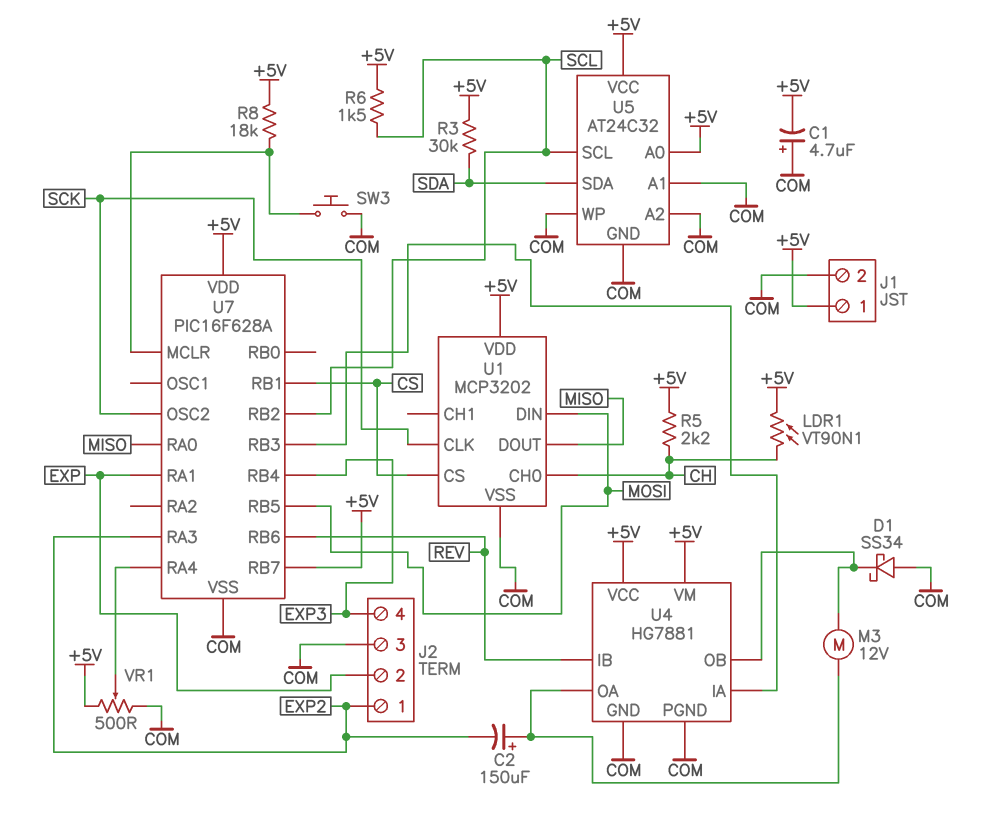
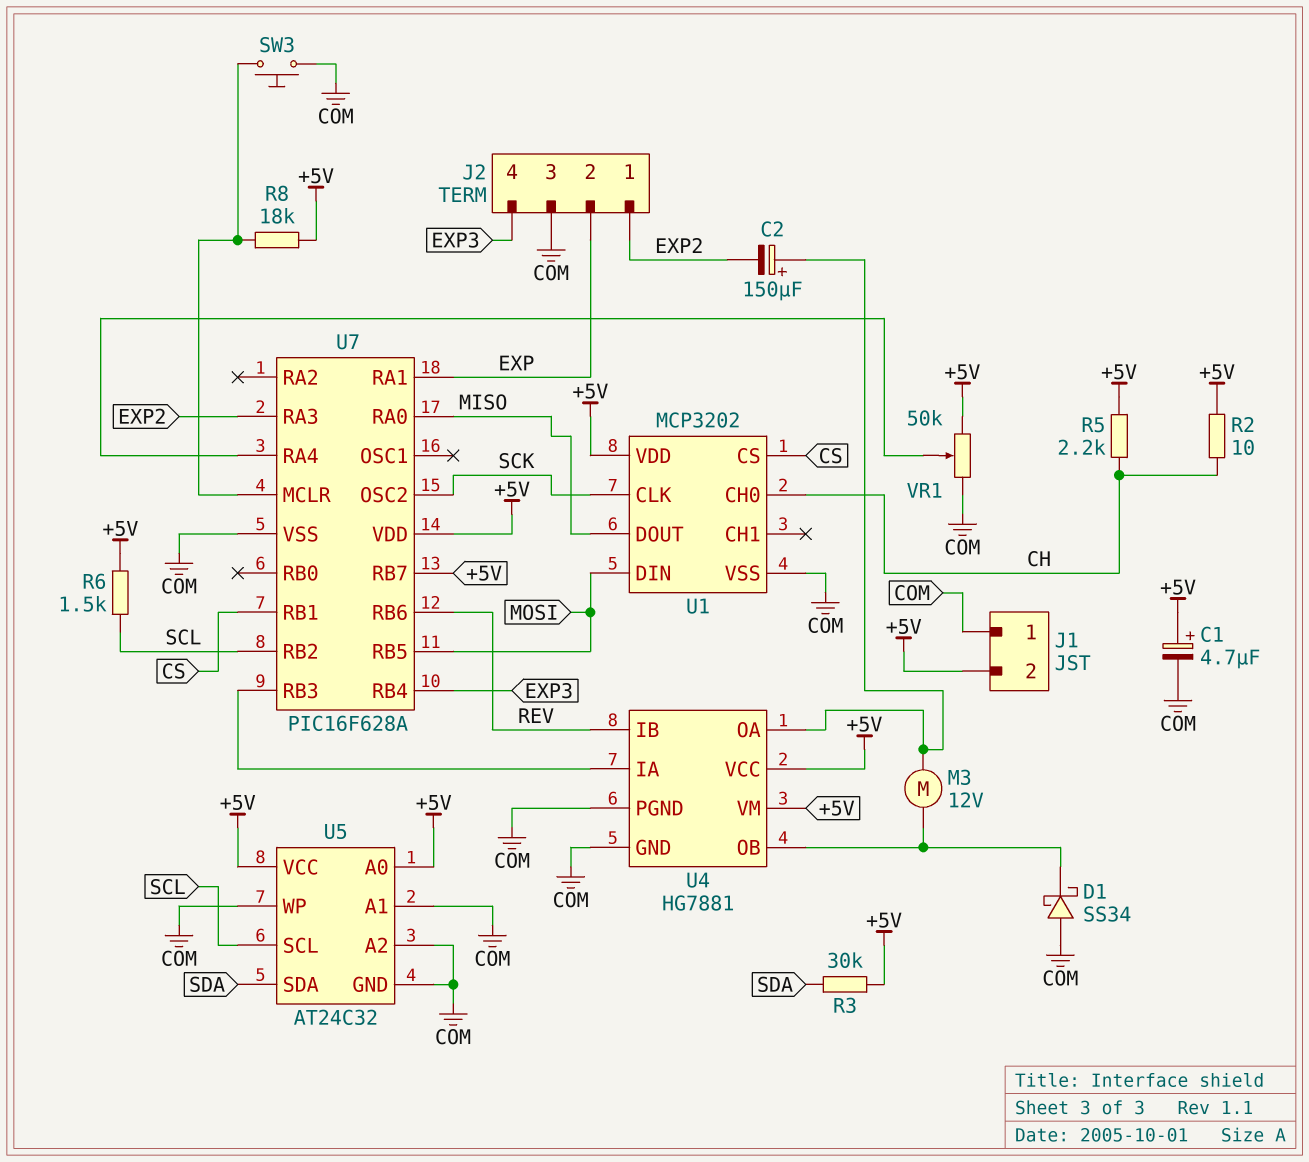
C1: 4.7uF (plus COM, minus +5V) -> 4.7uF (plus +5V, minus COM)
J1 pin 1: +5V -> COM
J1 pin 2: COM -> +5V
LDR1: VT90N1 (+5V, CH) -> none
R2: none -> 10 (+5V, CH)
VR1: 500 (+5V, COM, wiper U7/RA4) -> 50k (+5V, COM, wiper U7/RA4)

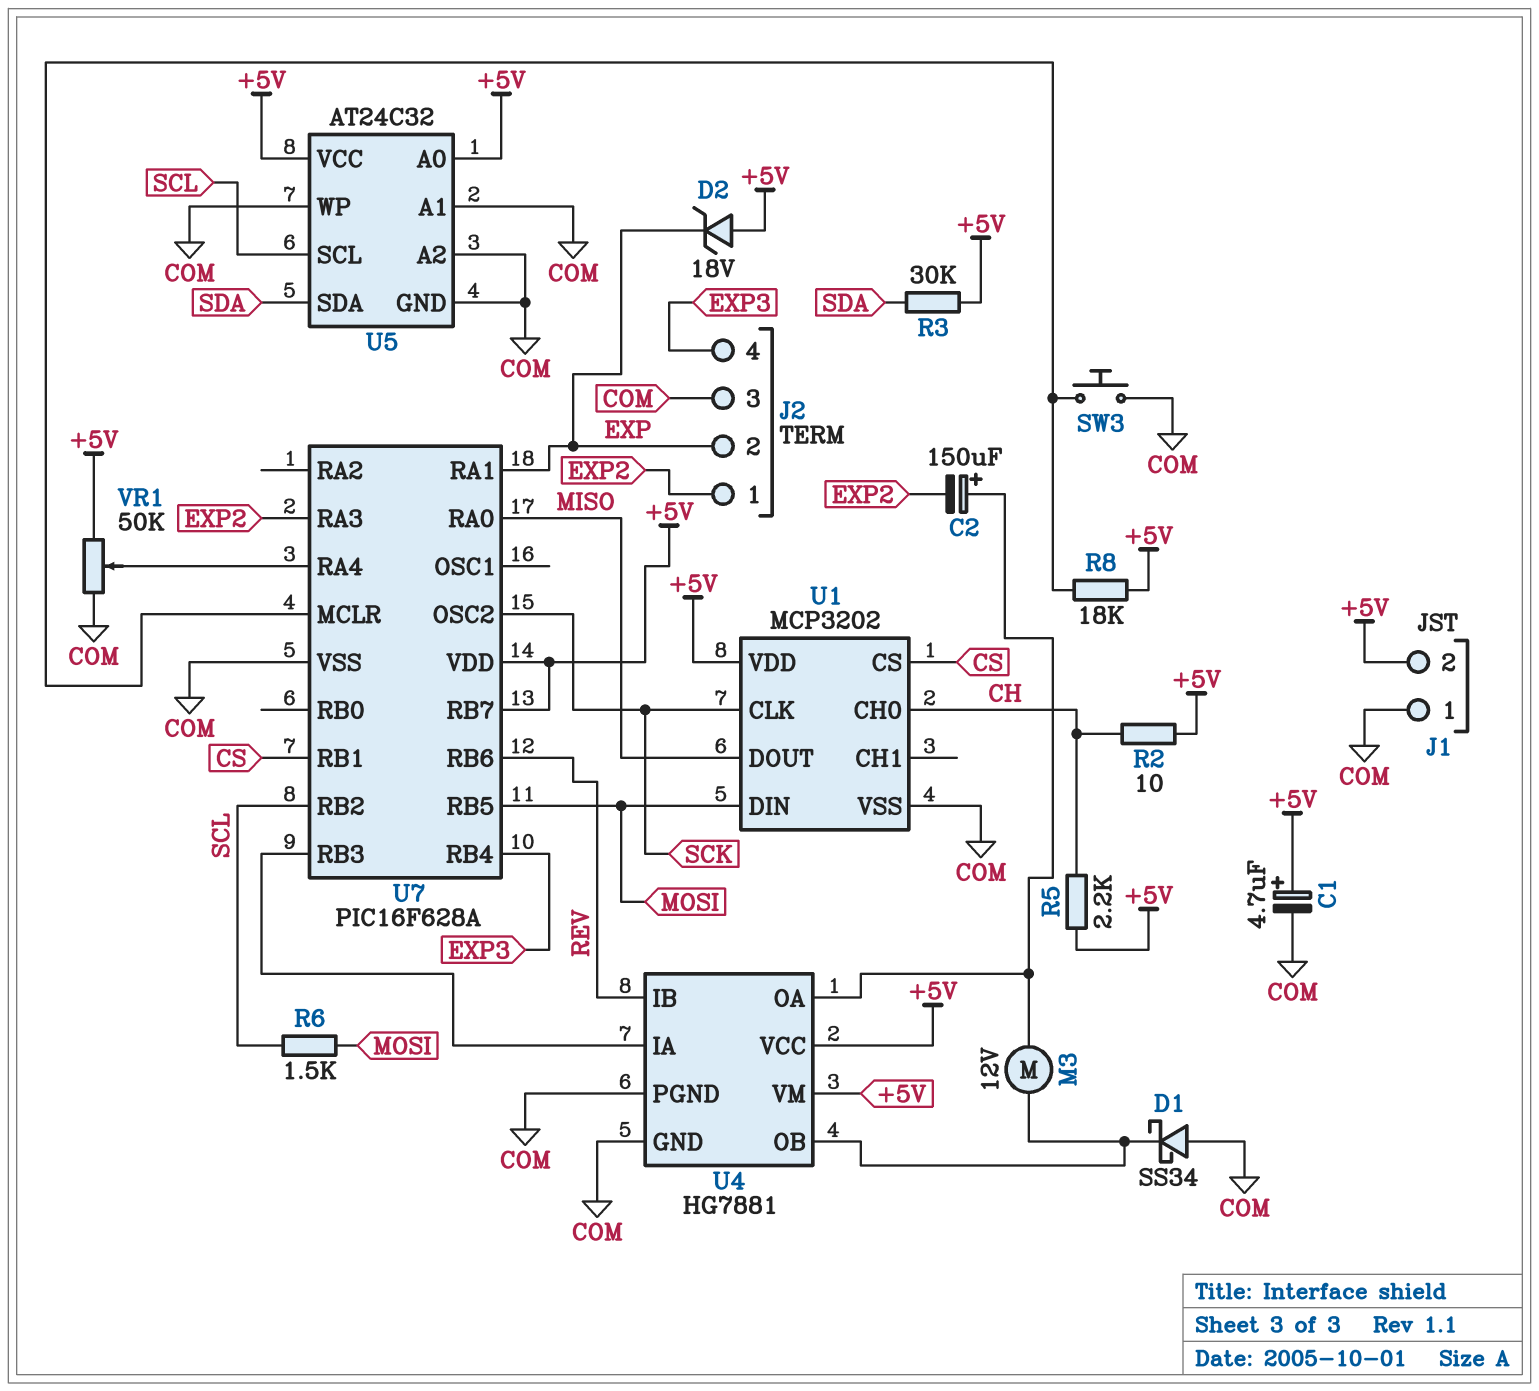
D2: none -> zener 18V (A +5V, K EXP)
R6: 1.5k (+5V, SCL) -> 1.5k (MOSI, SCL)

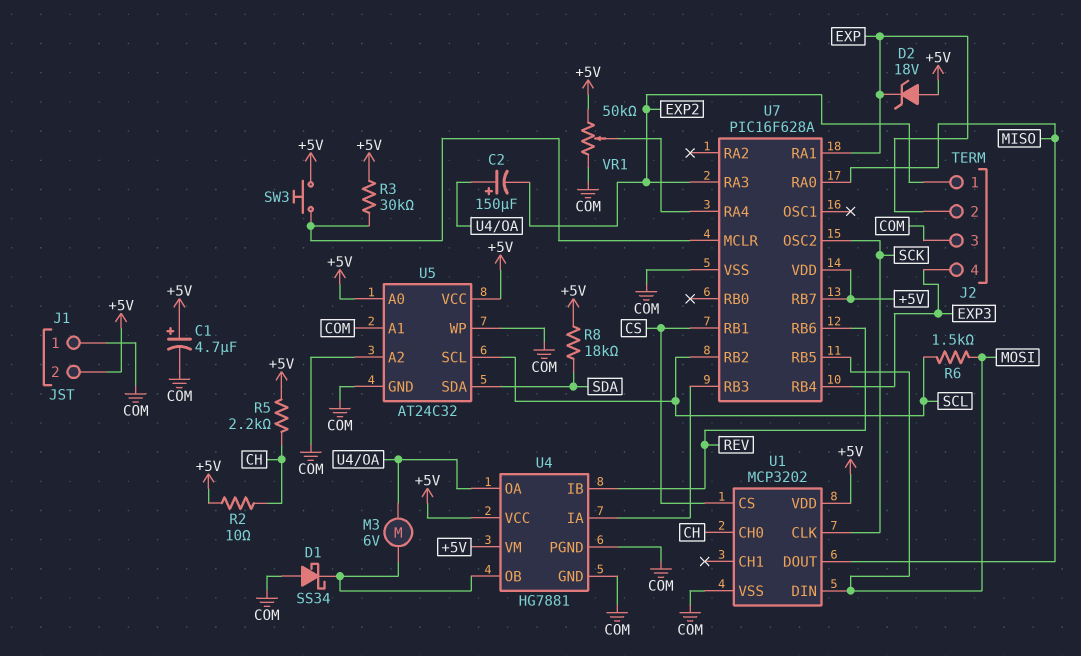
M3: motor 12V (U4/OA, U4/OB) -> motor 6V (U4/OA, U4/OB)
R3: 30k (+5V, SDA) -> 30k (+5V, U7/MCLR)
R8: 18k (+5V, U7/MCLR) -> 18k (+5V, SDA)
SW3: button (COM, U7/MCLR) -> button (+5V, U7/MCLR)

